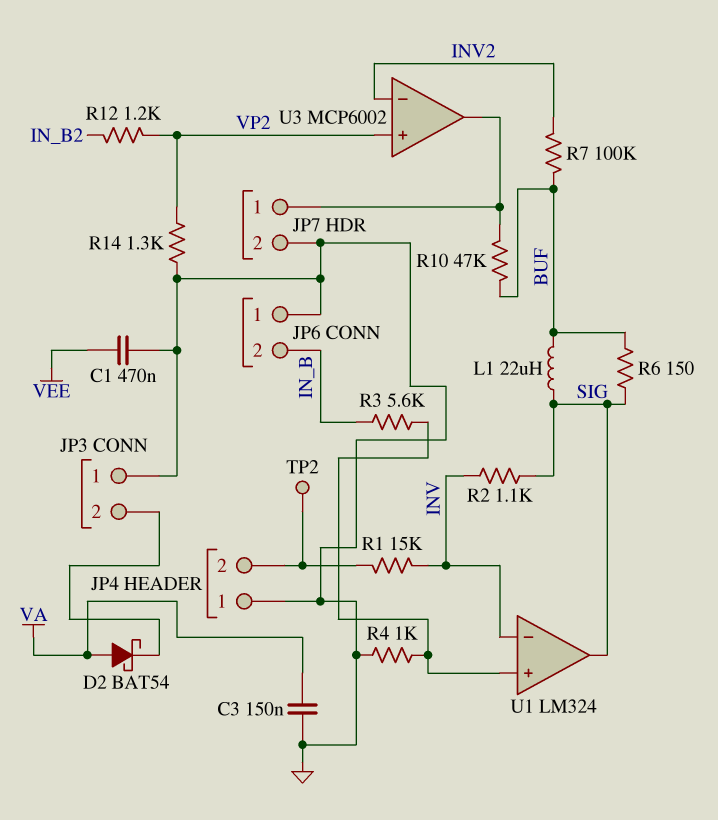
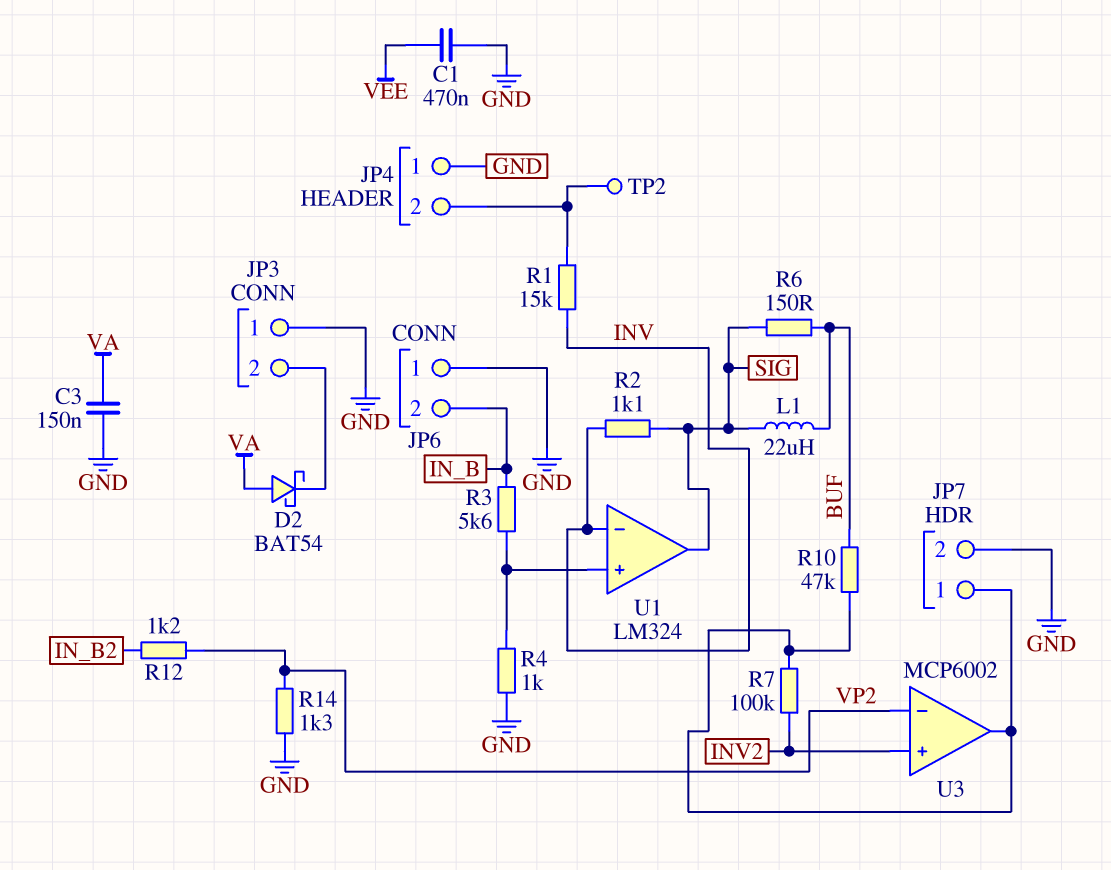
R7: 100k (BUF, INV2) -> 100k (INV2, JP7/1)
U3 pin in+: VP2 -> INV2
U3 pin in-: INV2 -> VP2

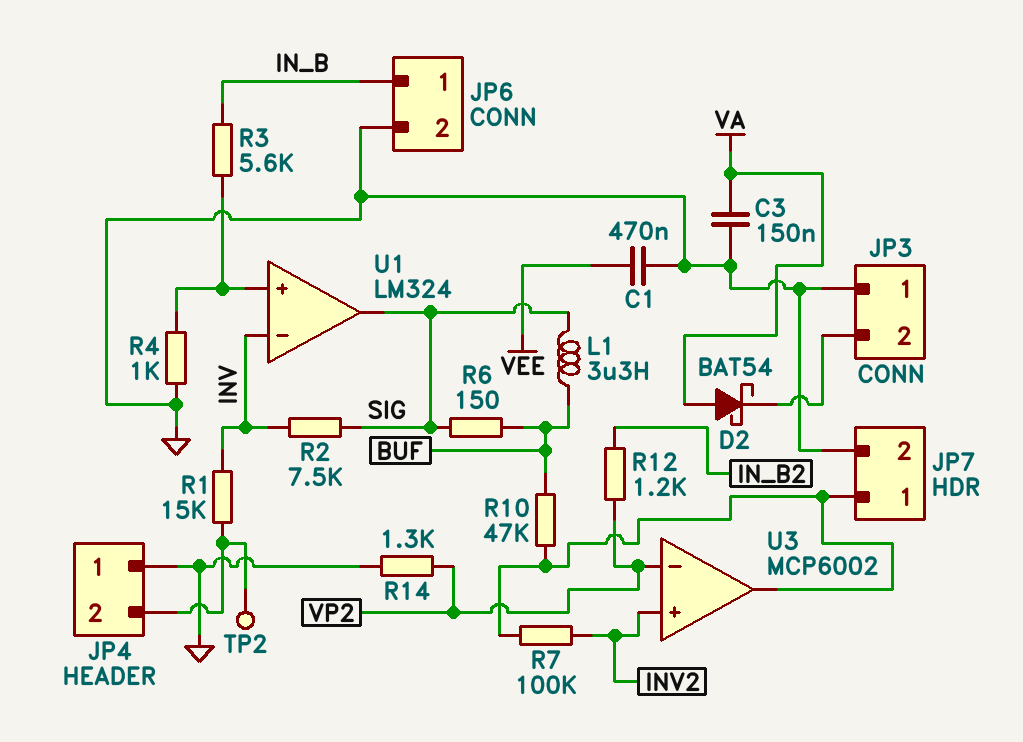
JP6 pin 1: GND -> IN_B
JP6 pin 2: IN_B -> GND
L1: 22uH (BUF, SIG) -> 3.3uH (BUF, SIG)
R2: 1.1k (INV, SIG) -> 7.5k (INV, SIG)

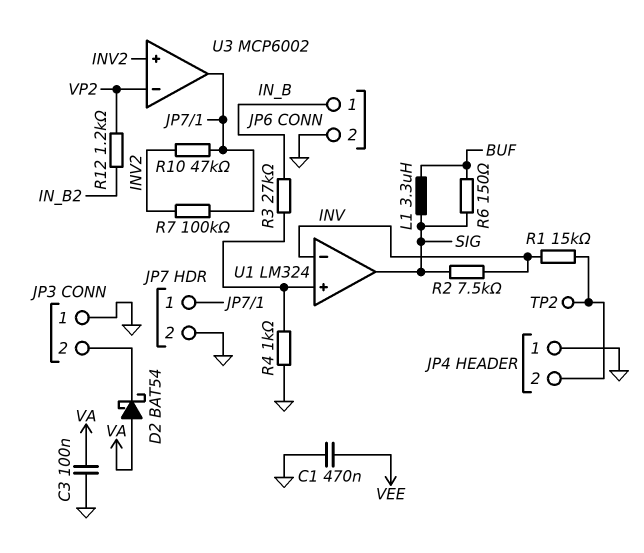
C3: 150nF (GND, VA) -> 100nF (GND, VA)
R3: 5.6k (IN_B, U1/in+) -> 27k (IN_B, U1/in+)
R10: 47k (BUF, JP7/1) -> 47k (INV2, JP7/1)
R14: 1.3k (GND, VP2) -> none

